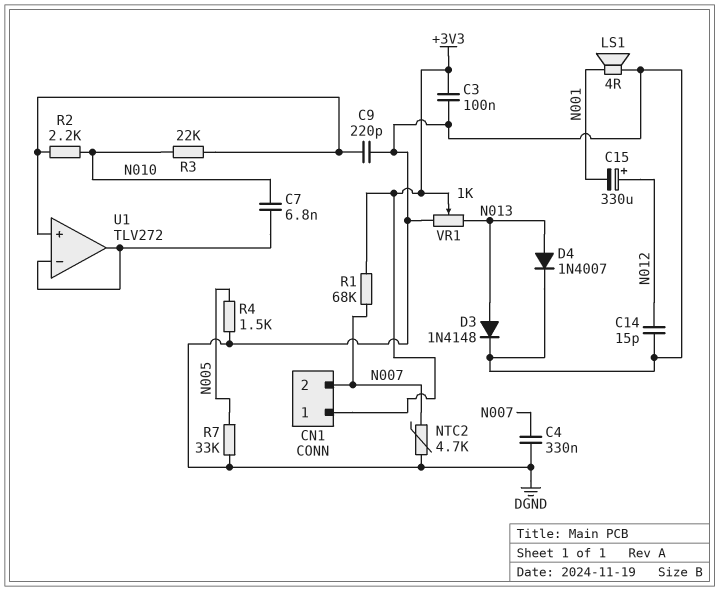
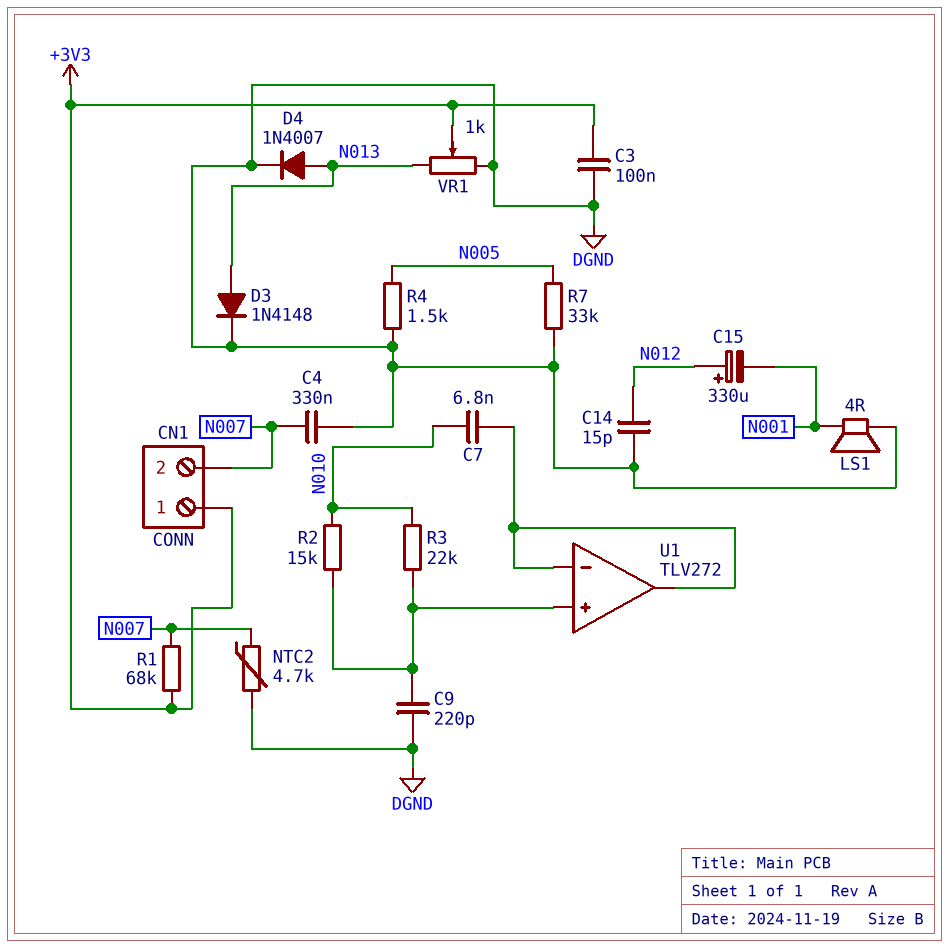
R2: 2.2k (N010, U1/in+) -> 15k (N010, U1/in+)

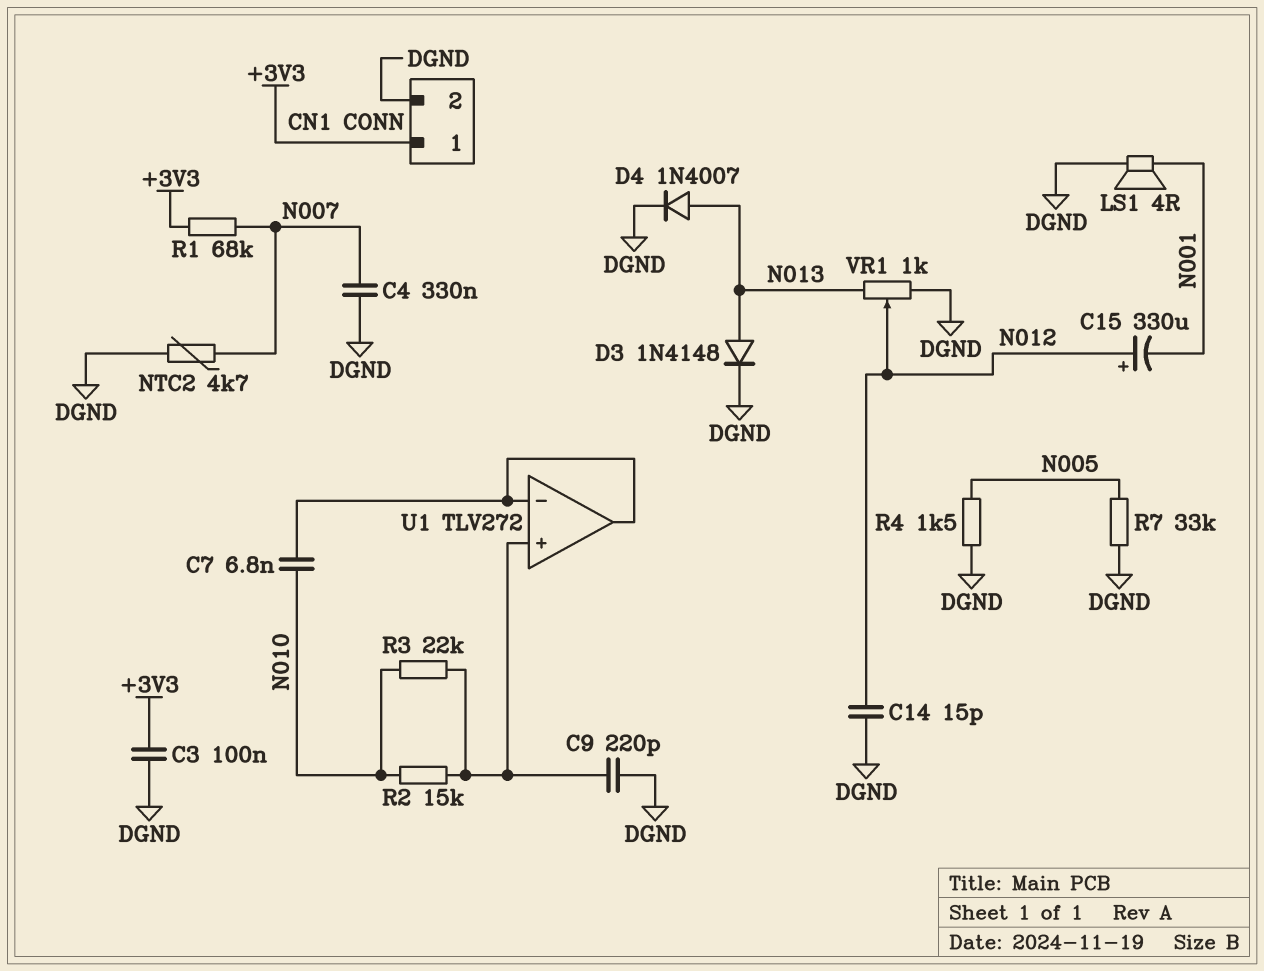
CN1 pin 2: N007 -> DGND
VR1: 1k (DGND, N013, wiper +3V3) -> 1k (DGND, N013, wiper N012)

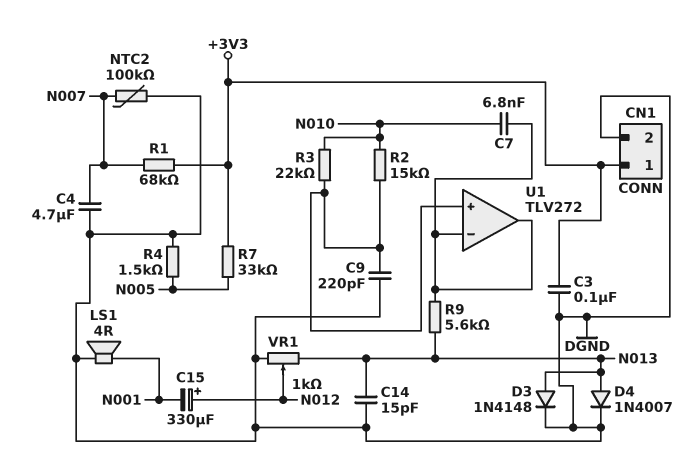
C4: 330nF (DGND, N007) -> 4.7uF (DGND, N007)
C14: 15pF (DGND, N012) -> 15pF (DGND, N013)
NTC2: 4.7k (DGND, N007) -> 100k (DGND, N007)
R7: 33k (DGND, N005) -> 33k (+3V3, N005)
R9: none -> 5.6k (N013, U1/in-)

